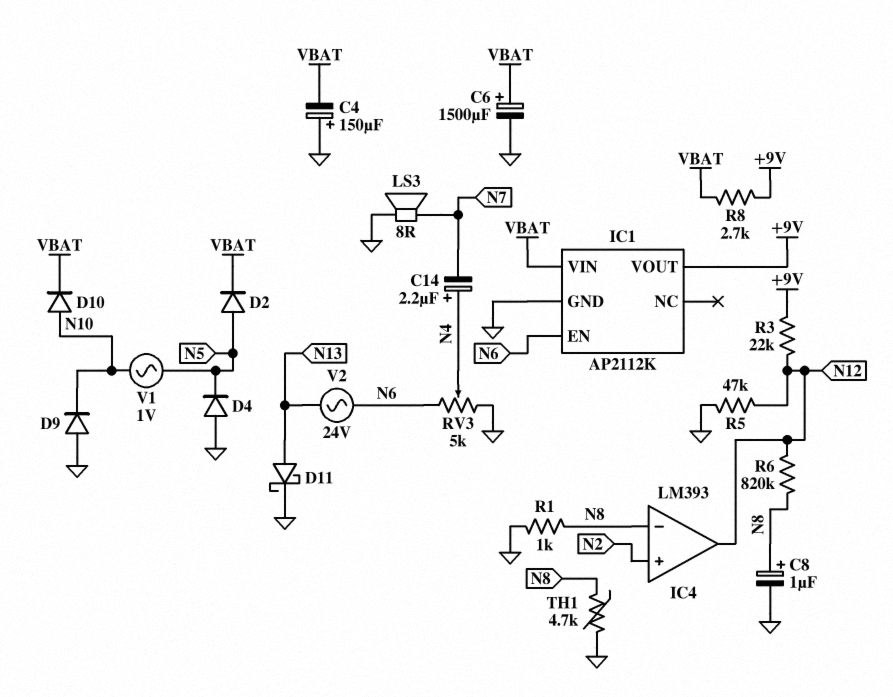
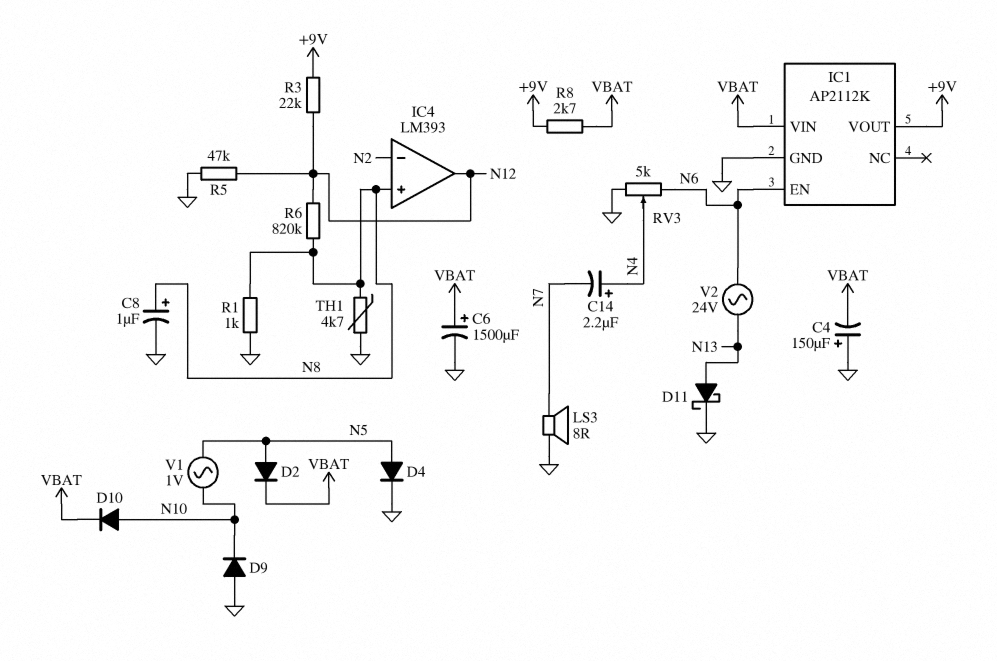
D4: diode (A GND, K N5) -> diode (A N5, K GND)
IC4 pin in+: N2 -> N8
IC4 pin in-: N8 -> N2

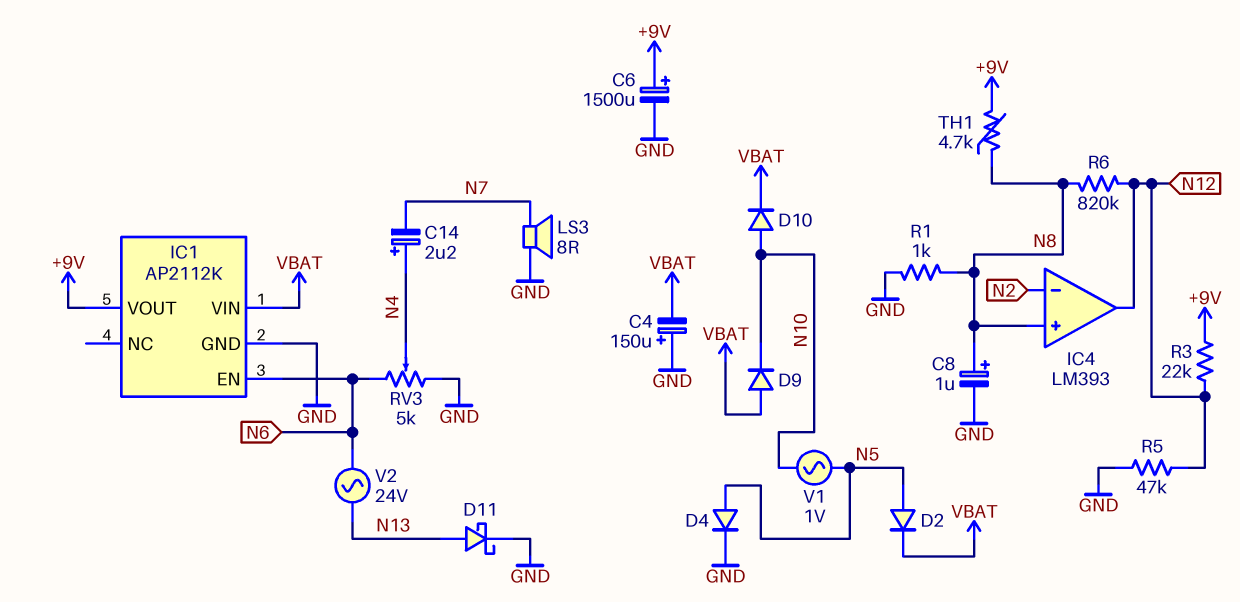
C6: 1500uF (plus VBAT, minus GND) -> 1500uF (plus +9V, minus GND)
D9: diode (A GND, K N10) -> diode (A VBAT, K N10)
R8: 2.7k (+9V, VBAT) -> none
TH1: 4.7k (GND, N8) -> 4.7k (+9V, N8)

